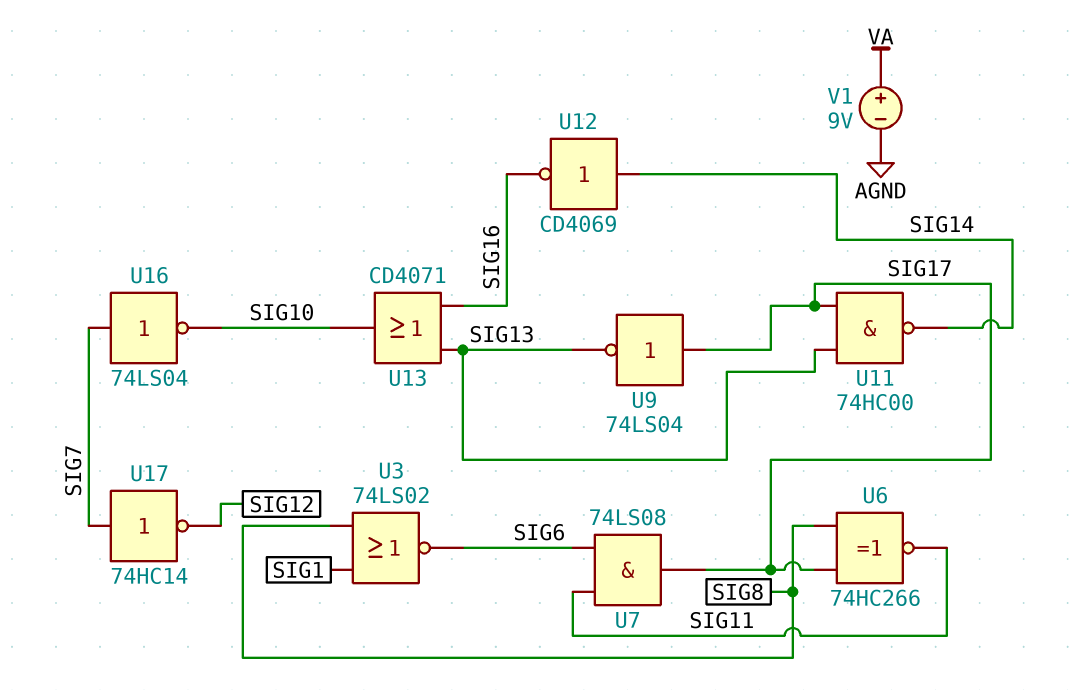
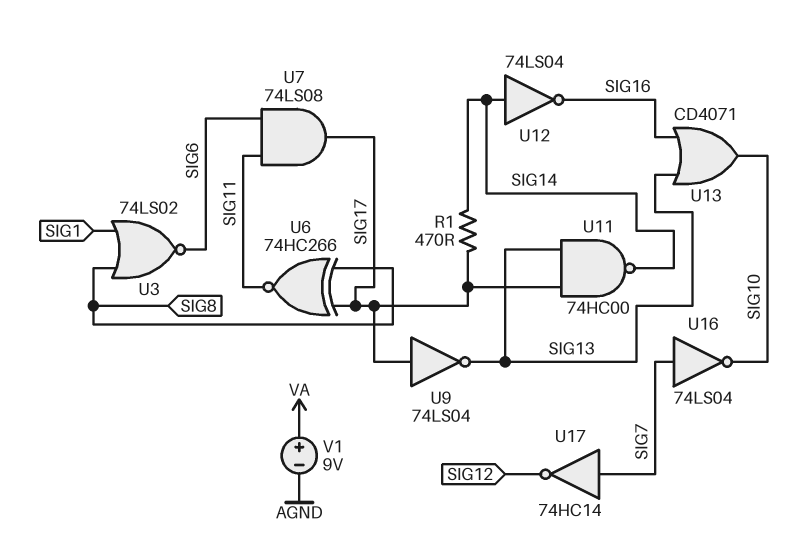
R1: none -> 470 (SIG14, SIG17)
U12: NOT CD4069 (in SIG14, out SIG16) -> NOT 74LS04 (in SIG14, out SIG16)

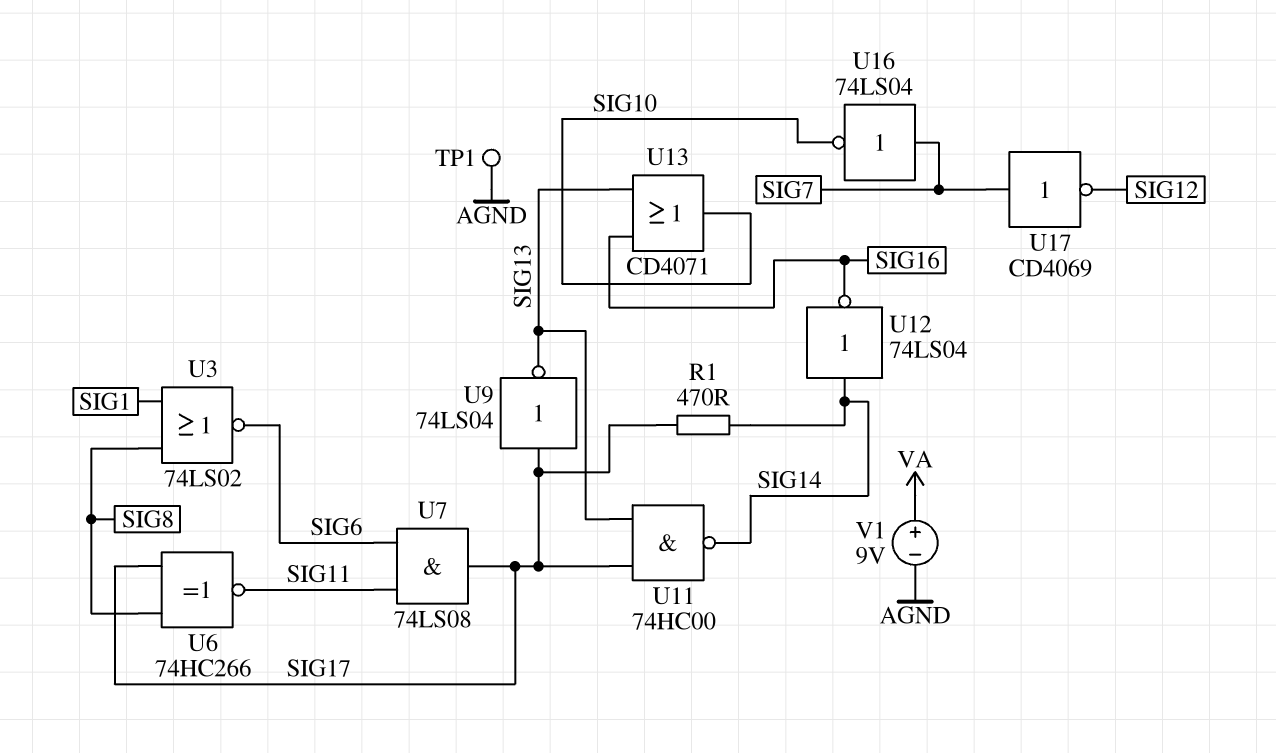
TP1: none -> test point (AGND)
U17: NOT 74HC14 (in SIG7, out SIG12) -> NOT CD4069 (in SIG7, out SIG12)

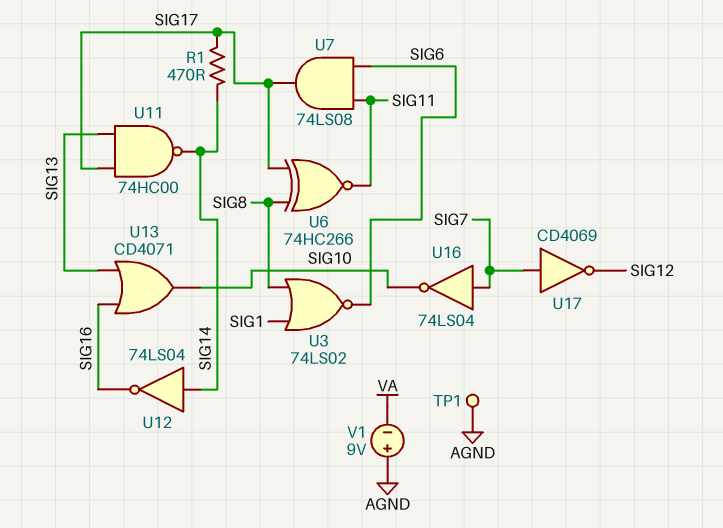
U9: NOT 74LS04 (in SIG17, out SIG13) -> none
V1: 9V (plus VA, minus AGND) -> 9V (plus AGND, minus VA)

